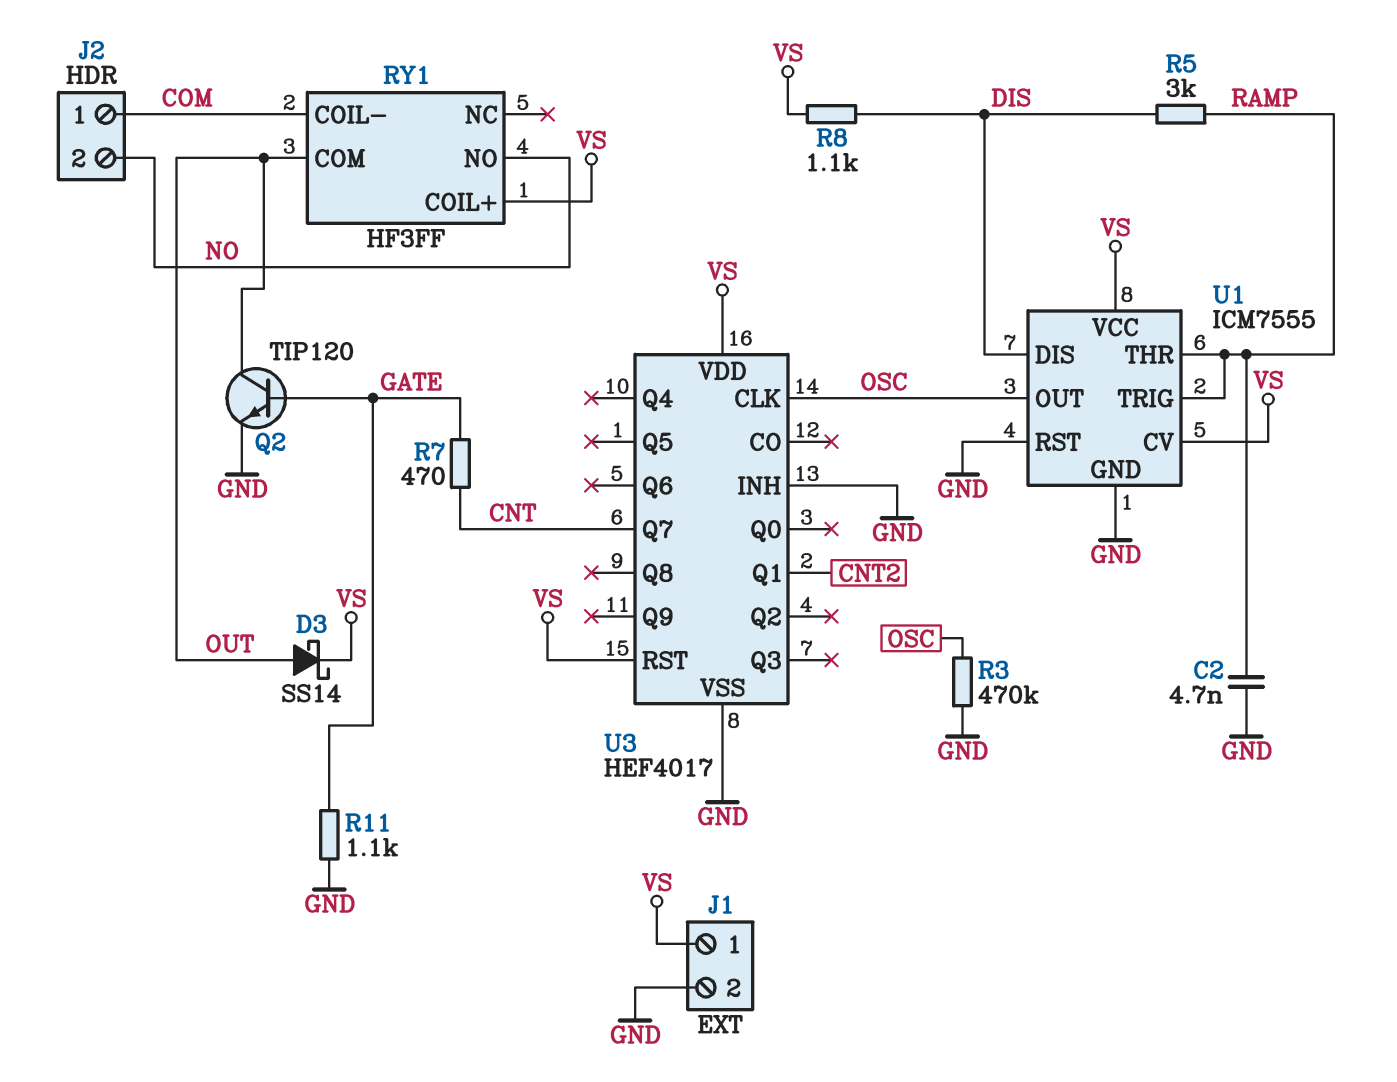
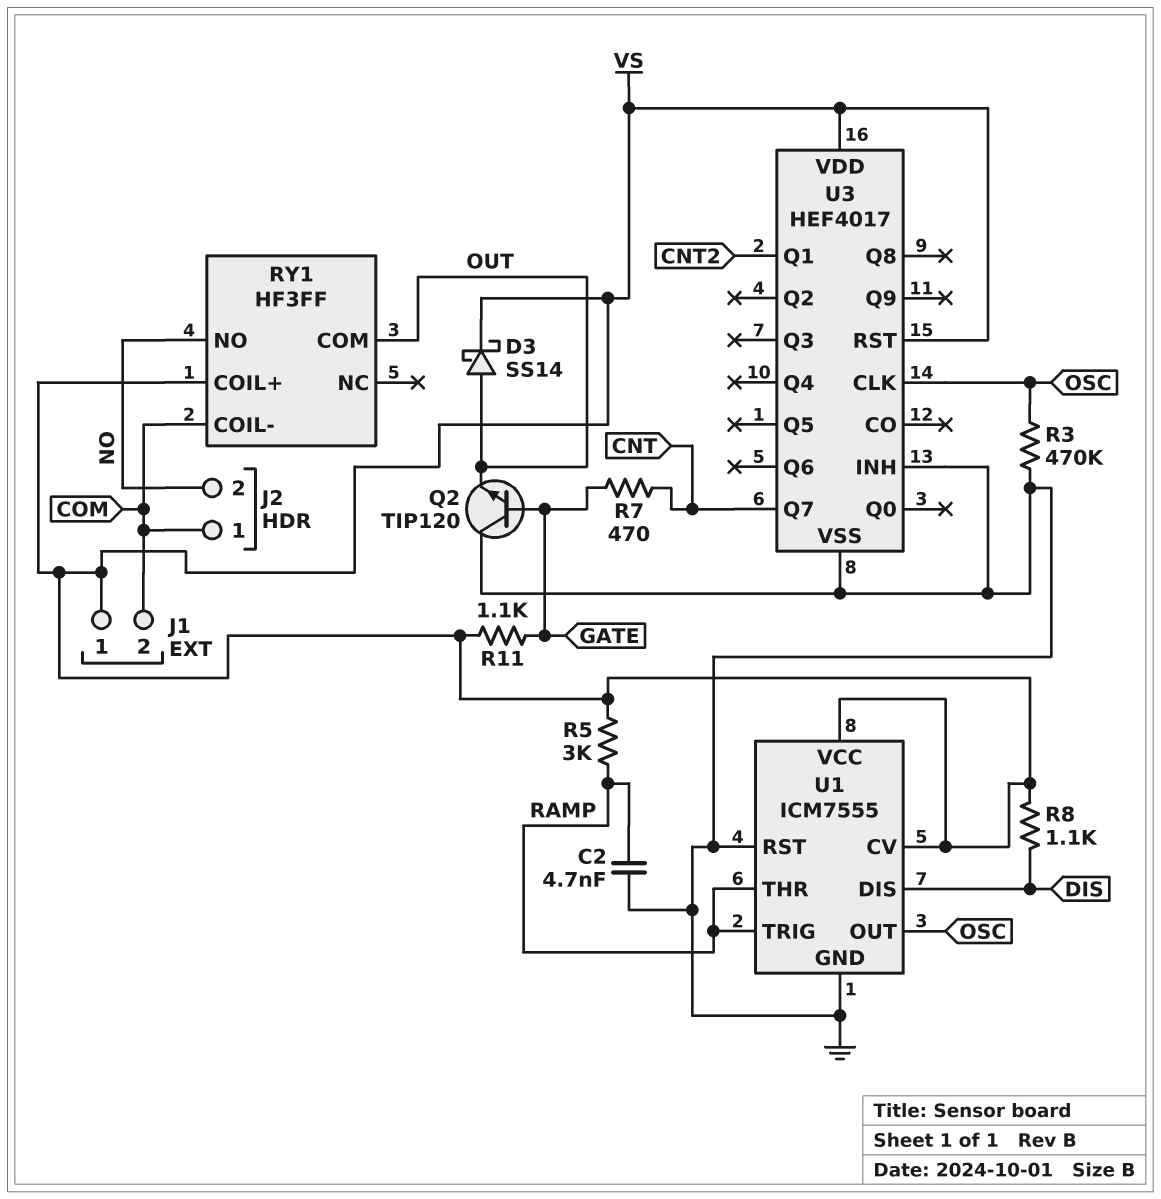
J1 pin 2: GND -> COM
Q2: NPN TIP120 (B GATE, C OUT, E GND) -> NPN TIP120 (B GATE, C GND, E OUT)
R5: 3k (DIS, RAMP) -> 3k (RAMP, VS)
R11: 1.1k (GATE, GND) -> 1.1k (GATE, VS)

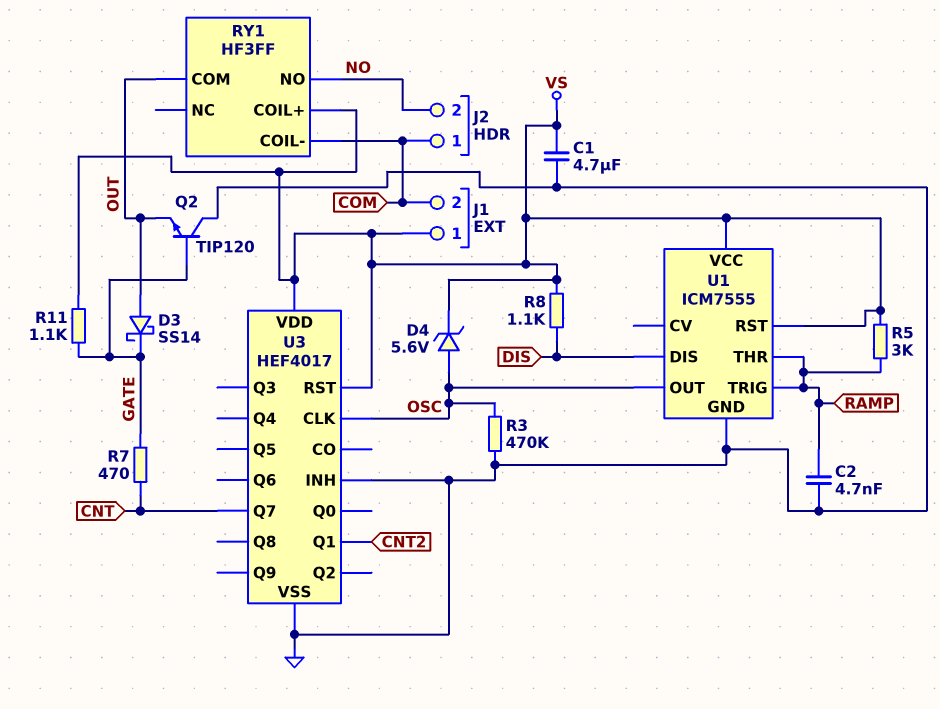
C1: none -> 4.7uF (GND, VS)
D3: schottky SS14 (A OUT, K VS) -> schottky SS14 (A OUT, K GATE)
D4: none -> zener 5.6V (A OSC, K VS)
U1 pin CV: VS -> none
U1 pin RST: GND -> VS

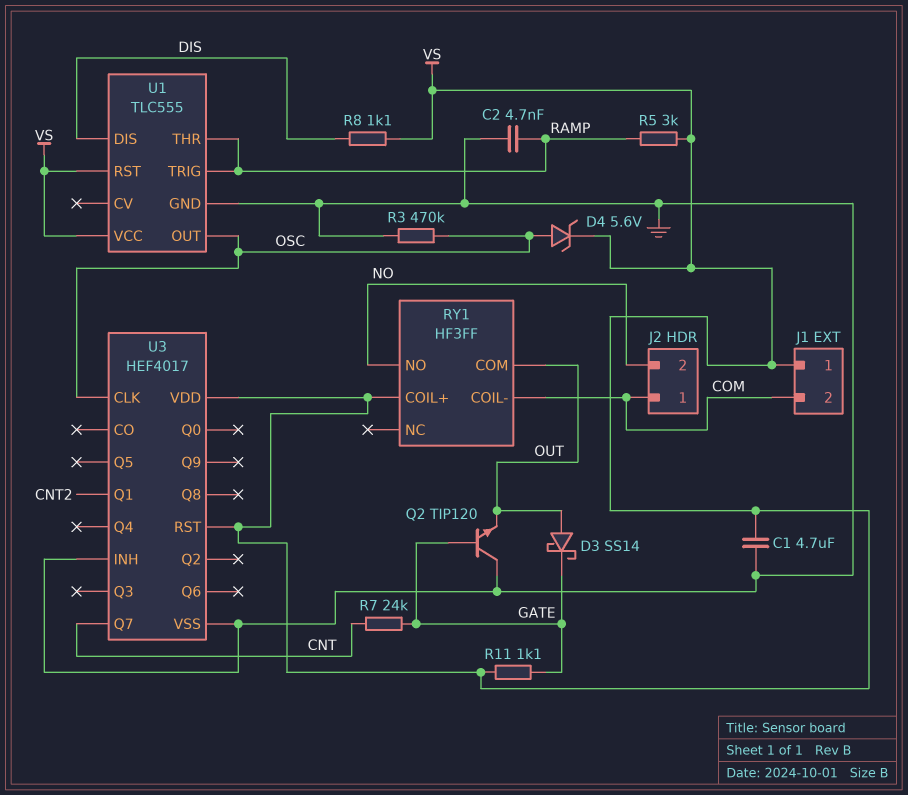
R7: 470 (CNT, GATE) -> 24k (CNT, GATE)
U1: ICM7555 -> TLC555

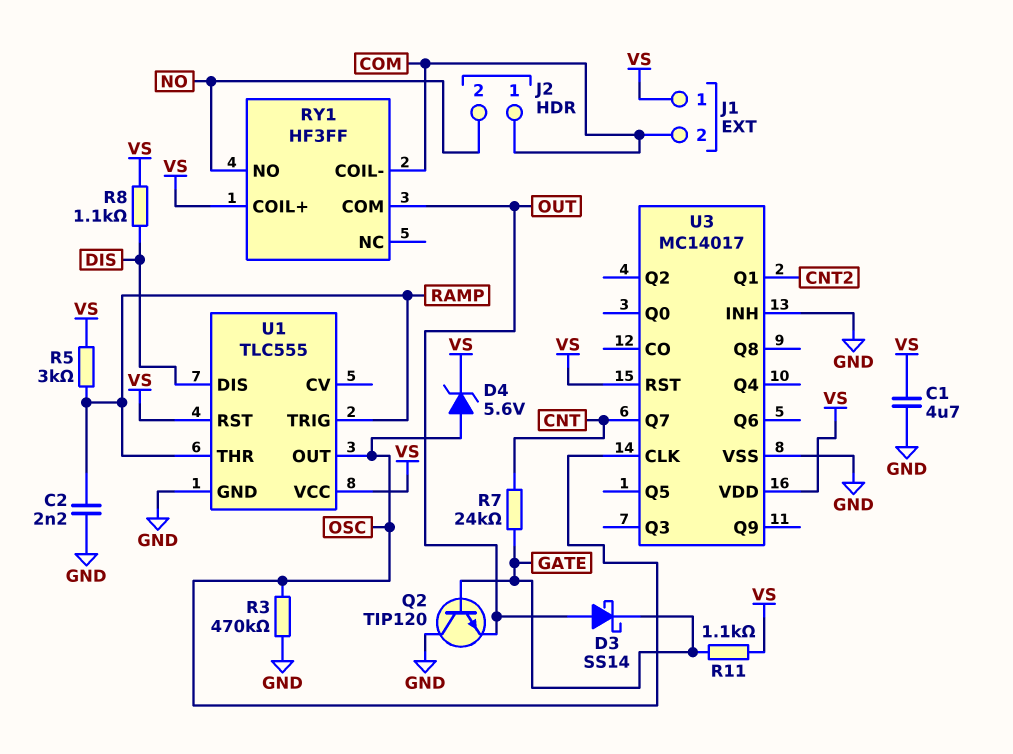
C2: 4.7nF (GND, RAMP) -> 2.2nF (GND, RAMP)
U3: HEF4017 -> MC14017

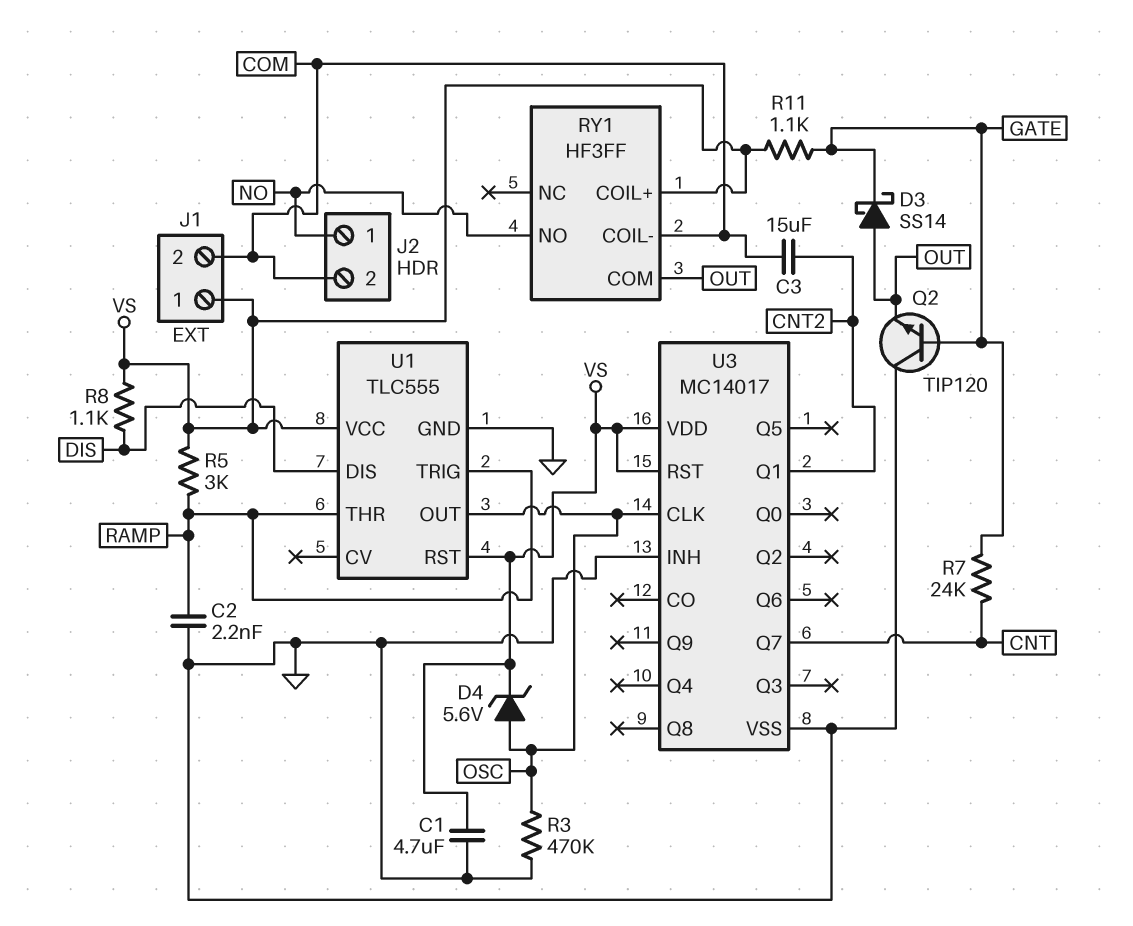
C3: none -> 15uF (CNT2, COM)
J2 pin 1: COM -> NO
J2 pin 2: NO -> COM

